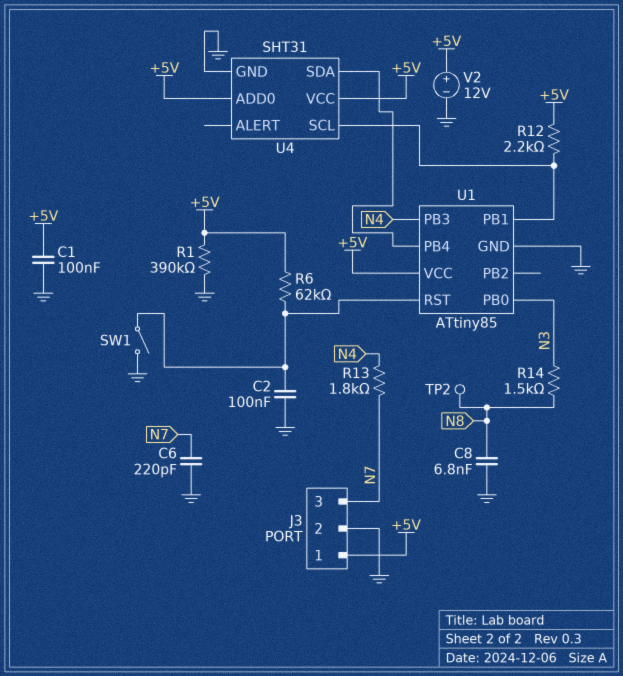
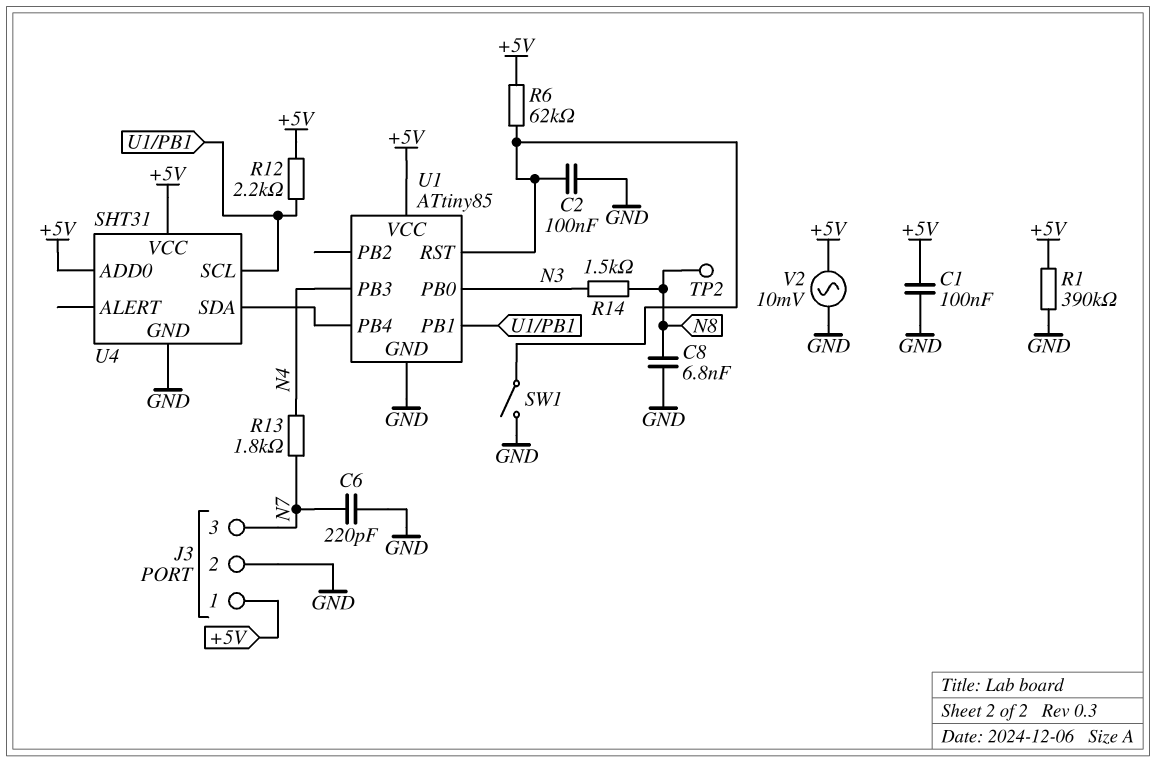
V2: 12V (plus +5V, minus GND) -> AC 10mV (+5V, GND)

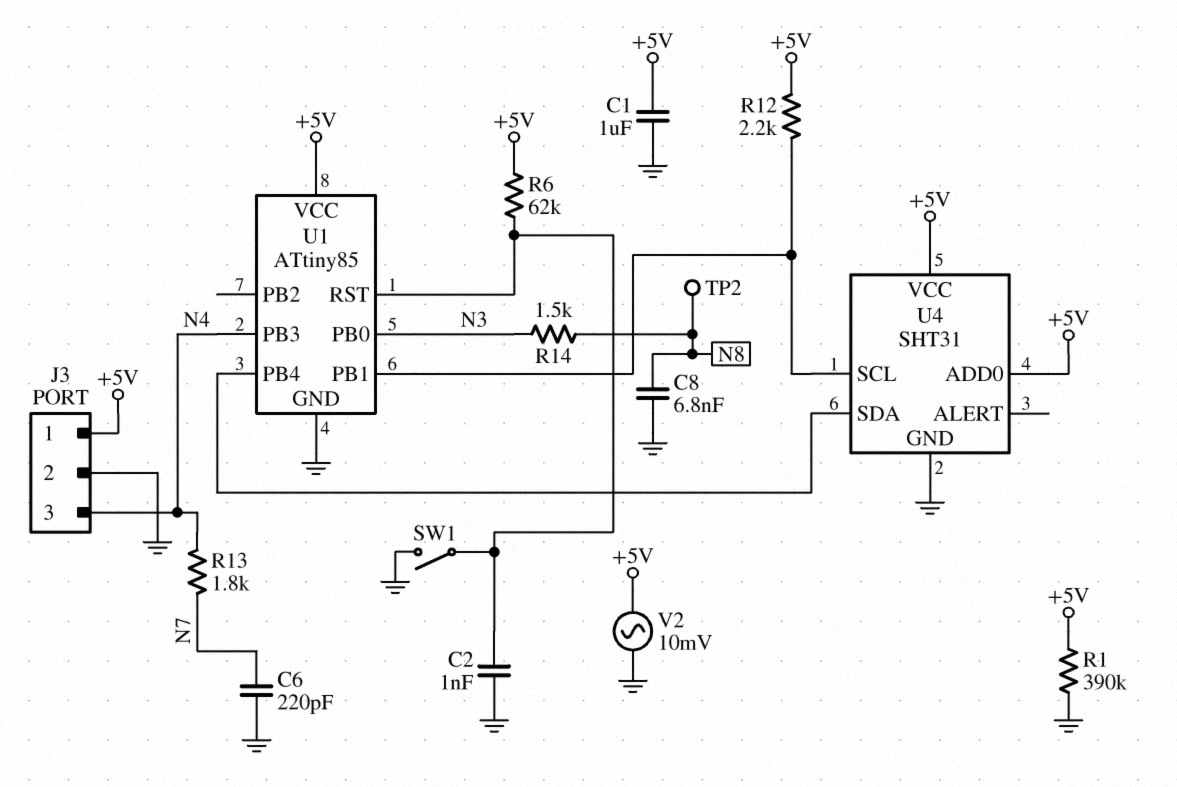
C1: 100nF (+5V, GND) -> 1uF (+5V, GND)
C2: 100nF (GND, U1/RST) -> 1nF (GND, U1/RST)
J3 pin 3: N7 -> N4

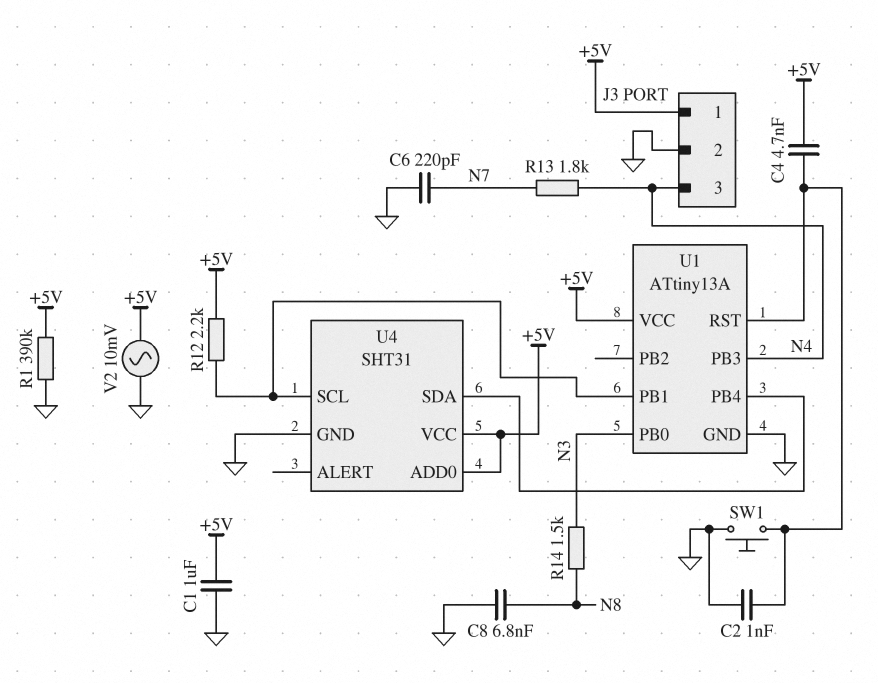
C4: none -> 4.7nF (+5V, U1/RST)
R6: 62k (+5V, U1/RST) -> none
SW1: switch (GND, U1/RST) -> button (GND, U1/RST)
TP2: test point (N8) -> none
U1: ATtiny85 -> ATtiny13A

